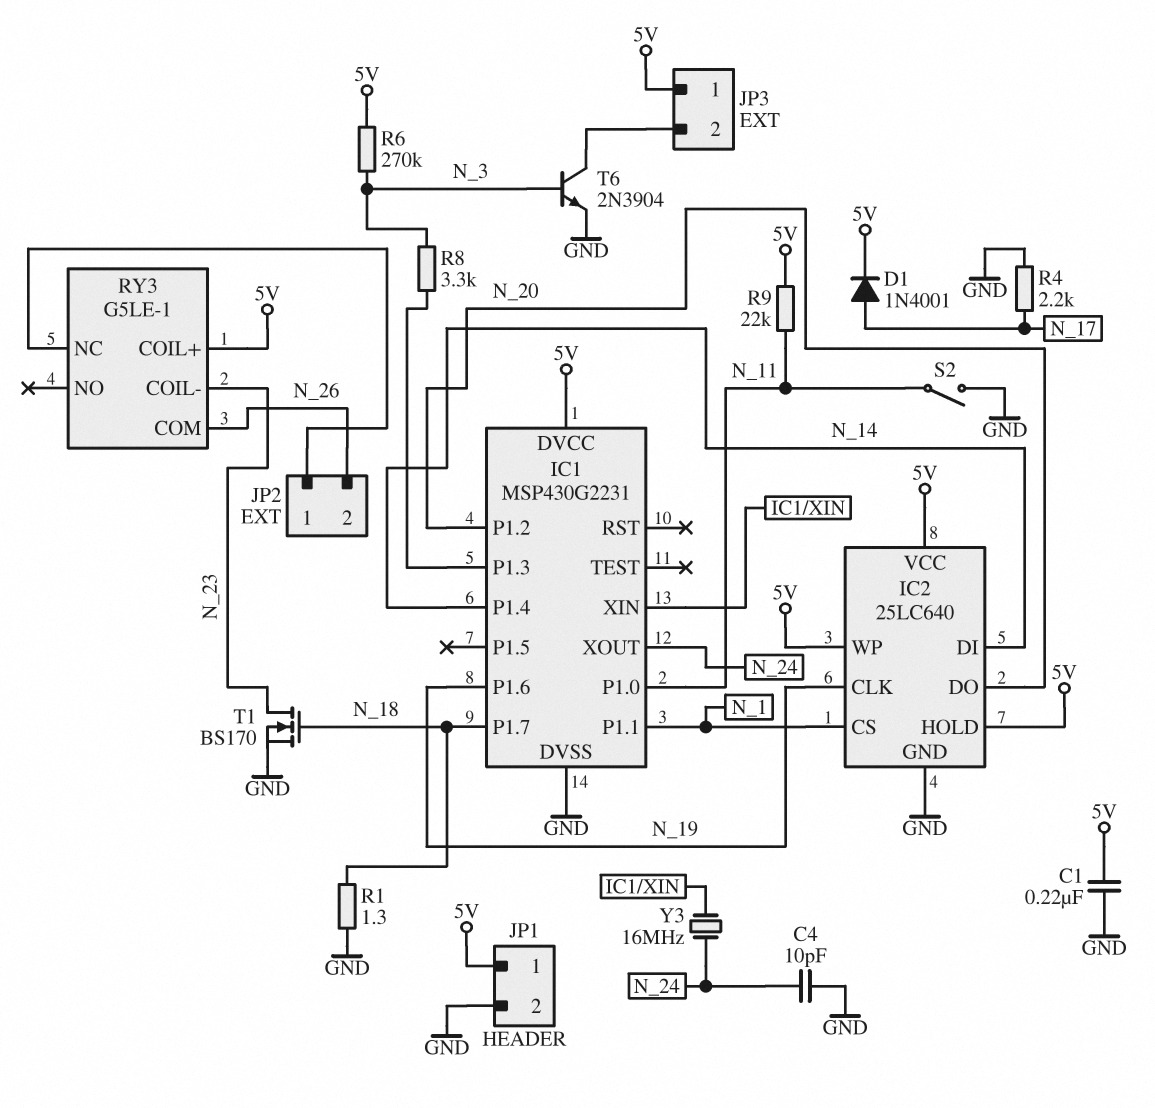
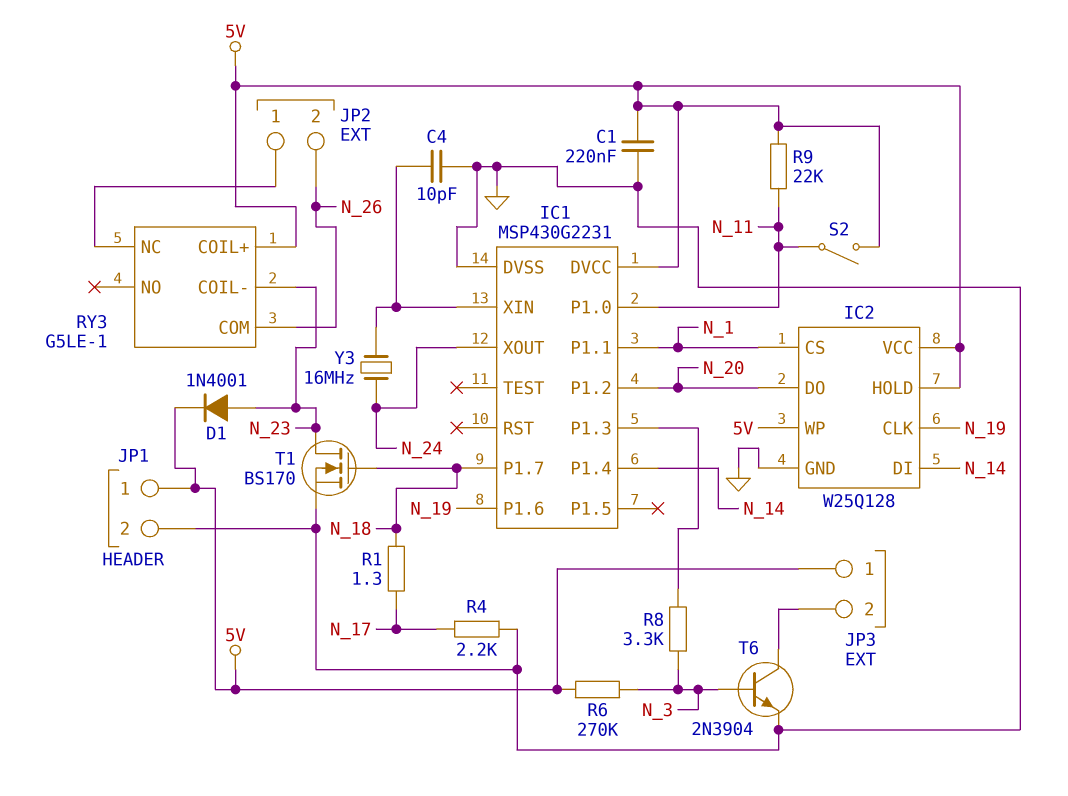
C4: 10pF (GND, N_24) -> 10pF (GND, IC1/XIN)
D1: diode 1N4001 (A N_17, K 5V) -> diode 1N4001 (A N_23, K 5V)
IC2: 25LC640 -> W25Q128
R1: 1.3 (GND, N_18) -> 1.3 (N_17, N_18)
S2: switch (GND, N_11) -> switch (5V, N_11)

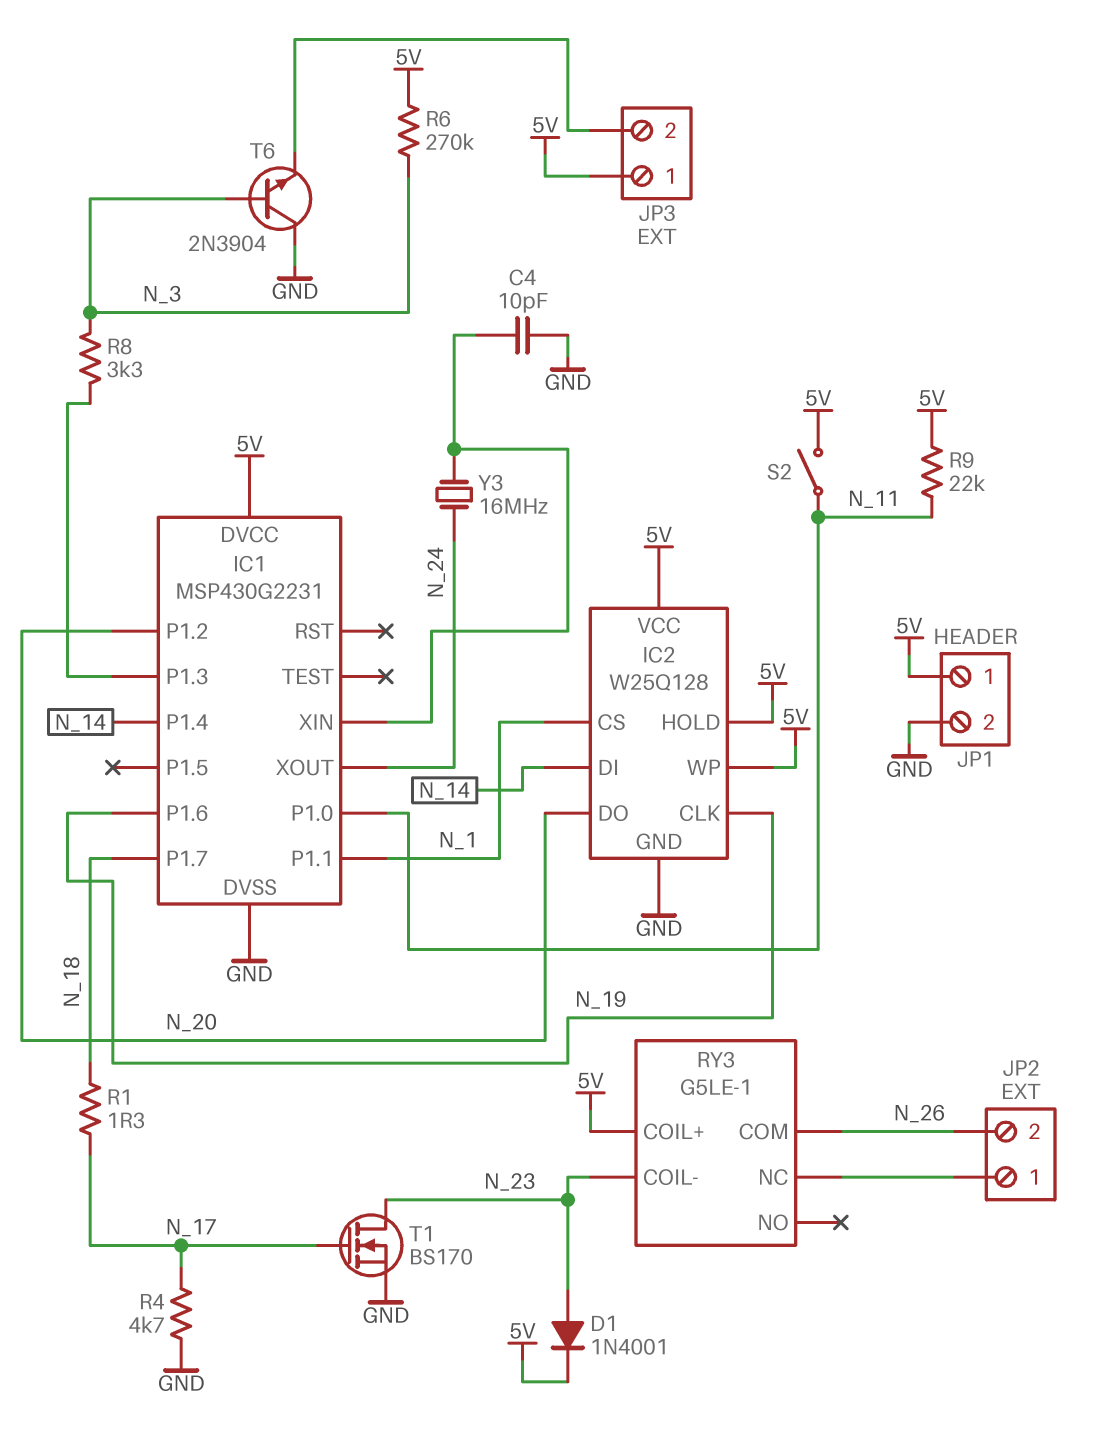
C1: 220nF (5V, GND) -> none
R4: 2.2k (GND, N_17) -> 4.7k (GND, N_17)
T1: NMOS BS170 (G N_18, D N_23, S GND) -> NMOS BS170 (G N_17, D N_23, S GND)
T6: NPN 2N3904 (B N_3, C JP3/2, E GND) -> NPN 2N3904 (B N_3, C GND, E JP3/2)

